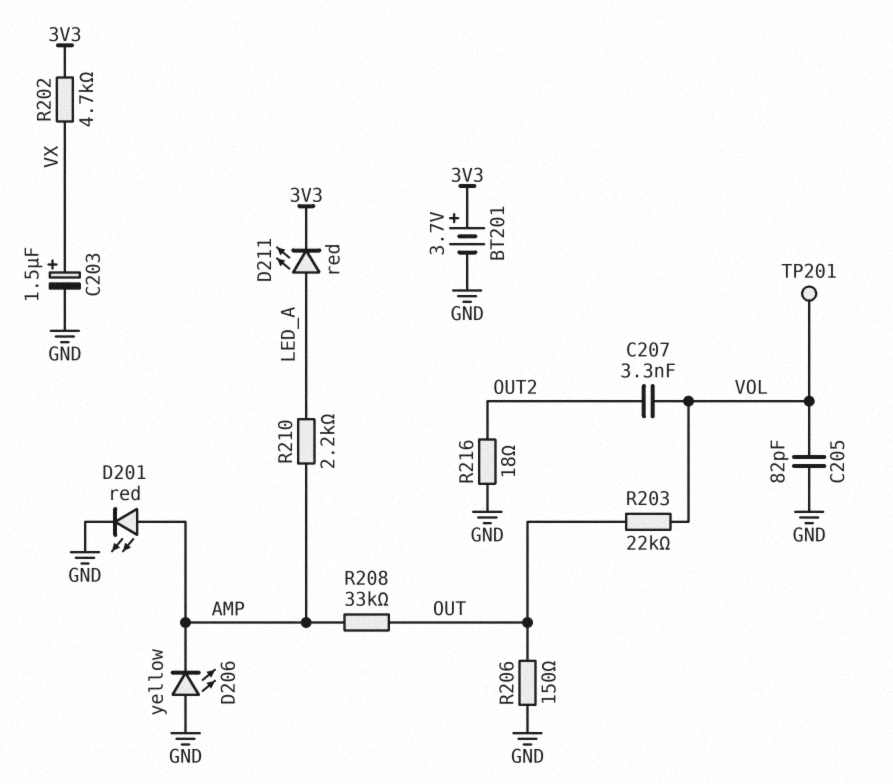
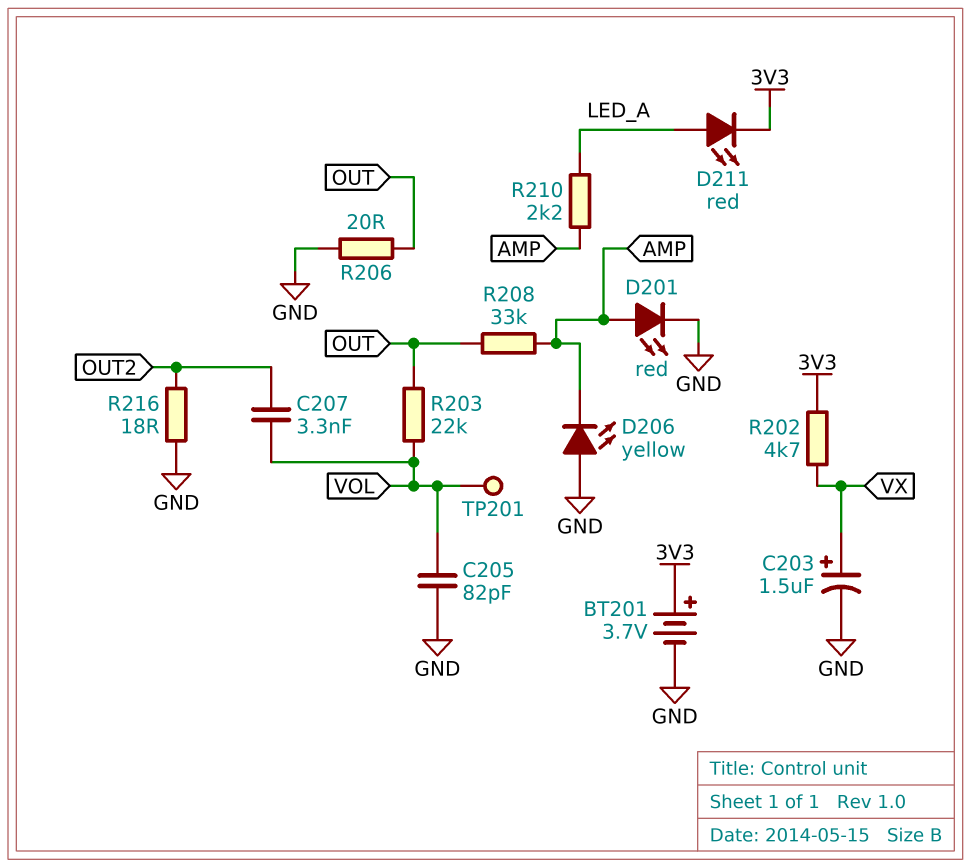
R206: 150 (GND, OUT) -> 20 (GND, OUT)

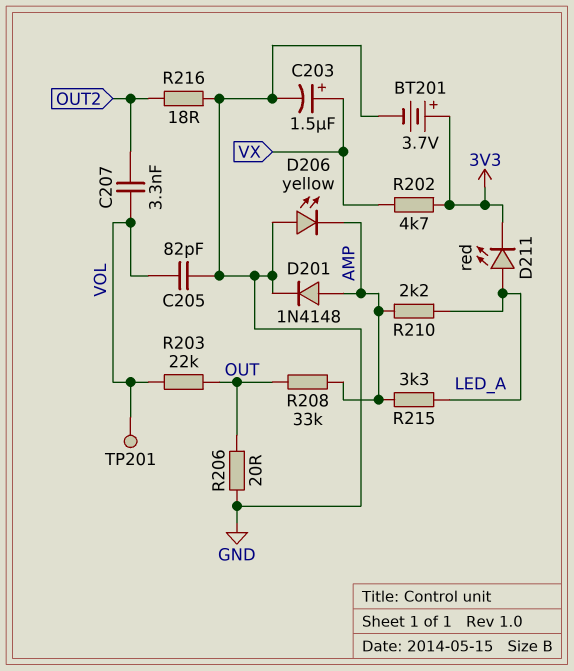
D201: LED red (A AMP, K GND) -> diode 1N4148 (A AMP, K GND)
R215: none -> 3.3k (AMP, LED_A)

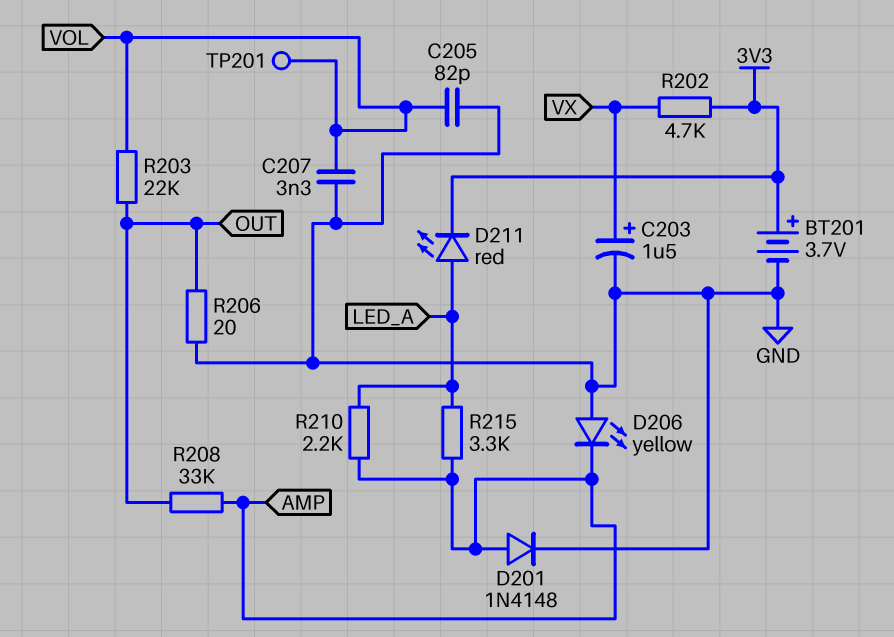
C207: 3.3nF (OUT2, VOL) -> 3.3nF (GND, VOL)
R216: 18 (GND, OUT2) -> none

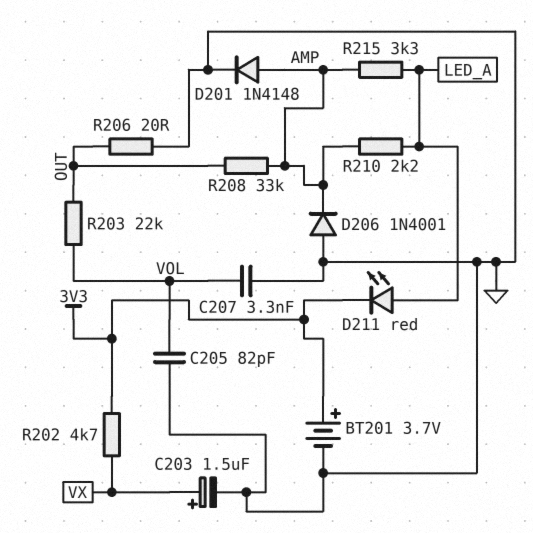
D206: LED yellow (A GND, K AMP) -> diode 1N4001 (A GND, K AMP)
TP201: test point (VOL) -> none

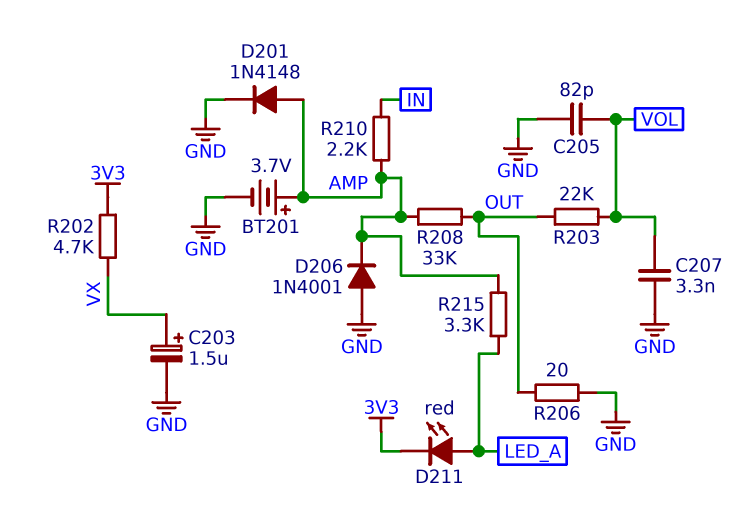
BT201: 3.7V (plus 3V3, minus GND) -> 3.7V (plus AMP, minus GND)
R210: 2.2k (AMP, LED_A) -> 2.2k (AMP, IN)

